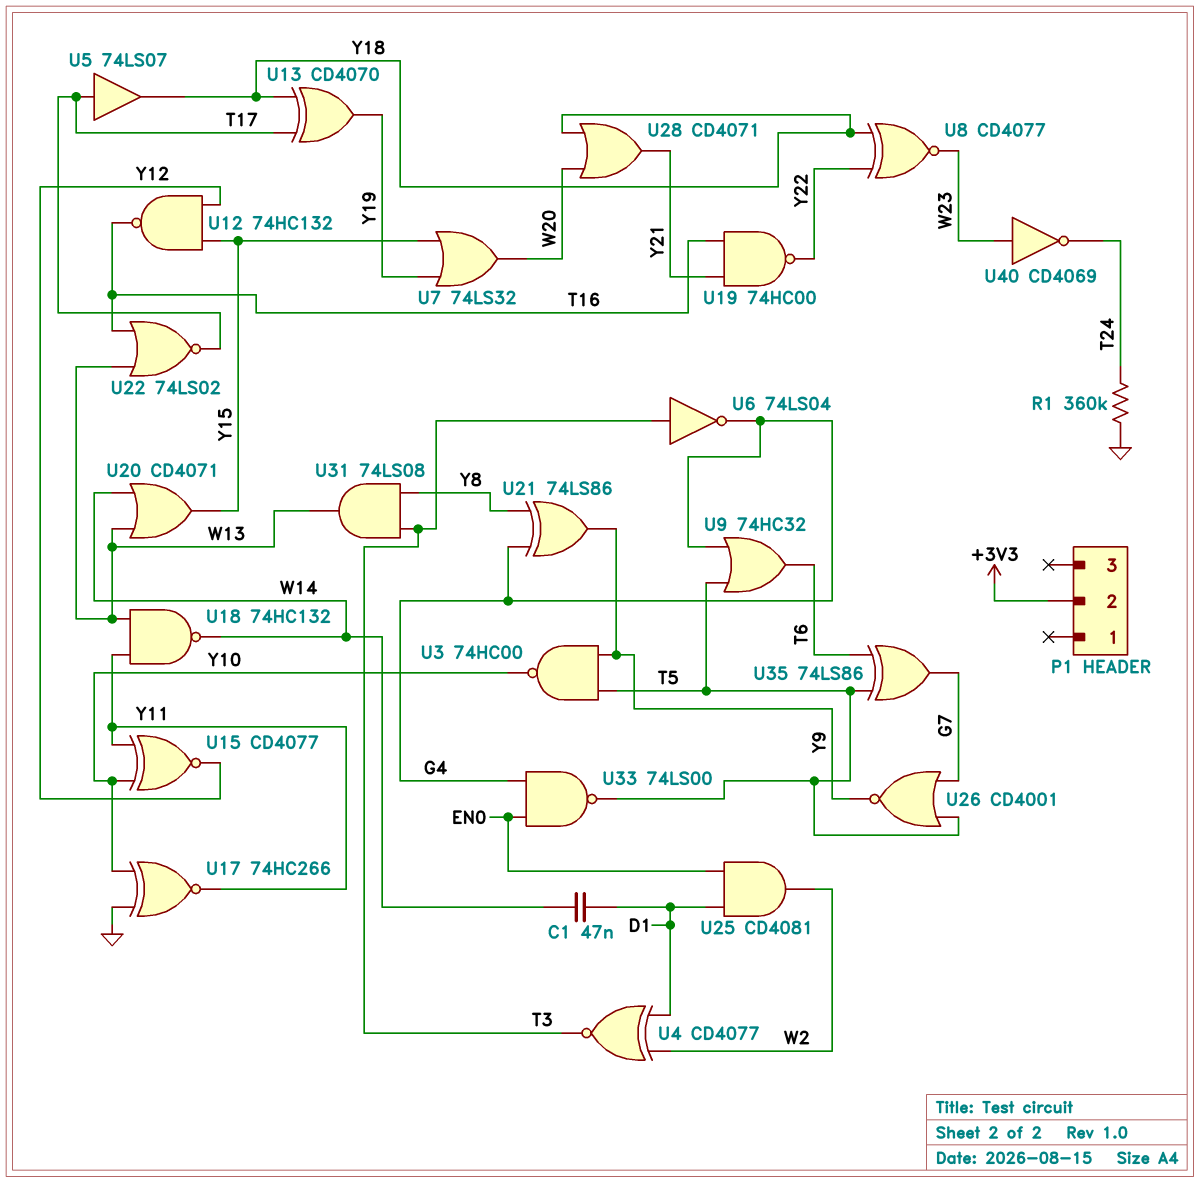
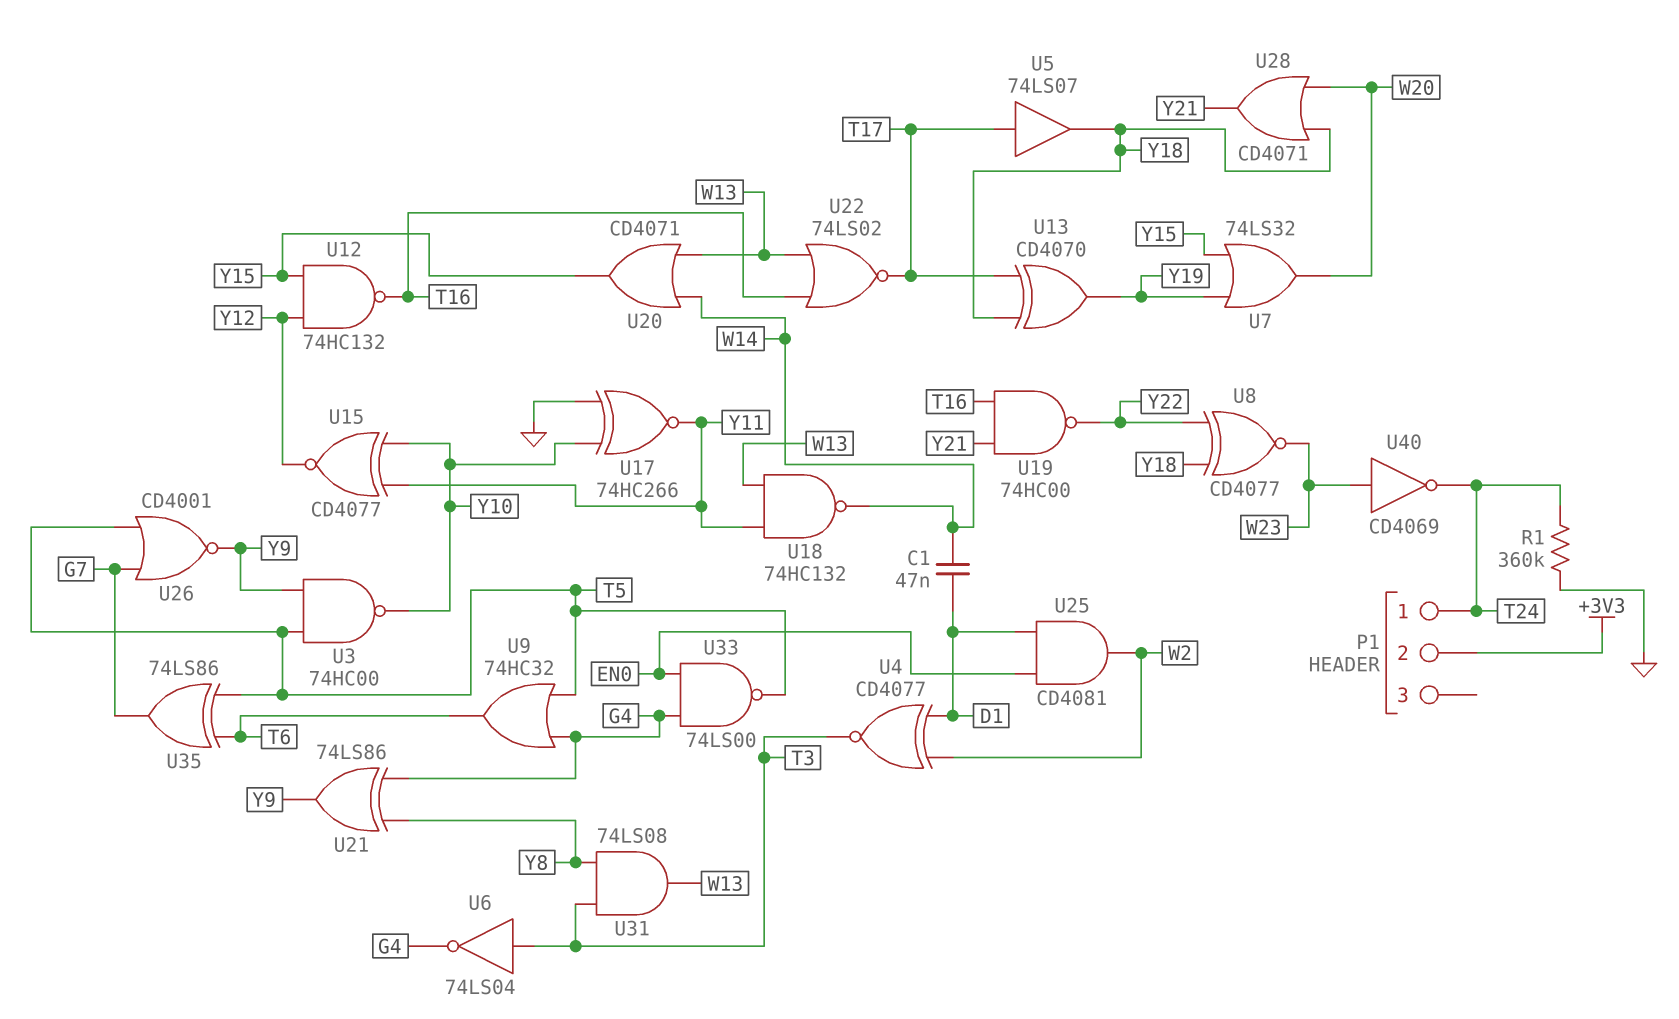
P1 pin 1: none -> T24

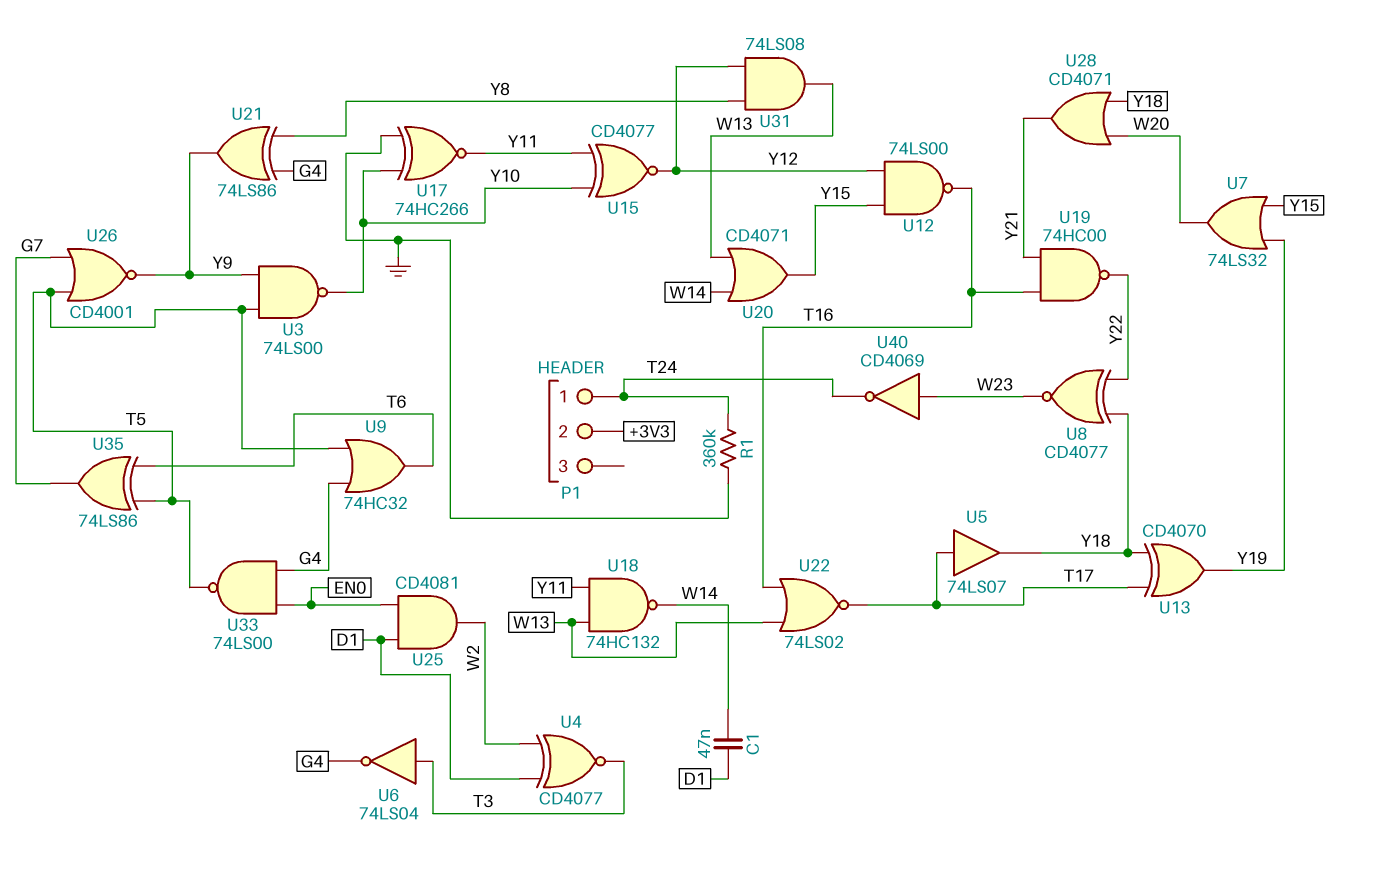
U3: NAND 74HC00 (in T5, in Y9, out Y10) -> NAND 74LS00 (in T5, in Y9, out Y10)
U12: NAND 74HC132 (in Y12, in Y15, out T16) -> NAND 74LS00 (in Y12, in Y15, out T16)
U31: AND 74LS08 (in T3, in Y8, out W13) -> AND 74LS08 (in Y8, in Y12, out W13)

